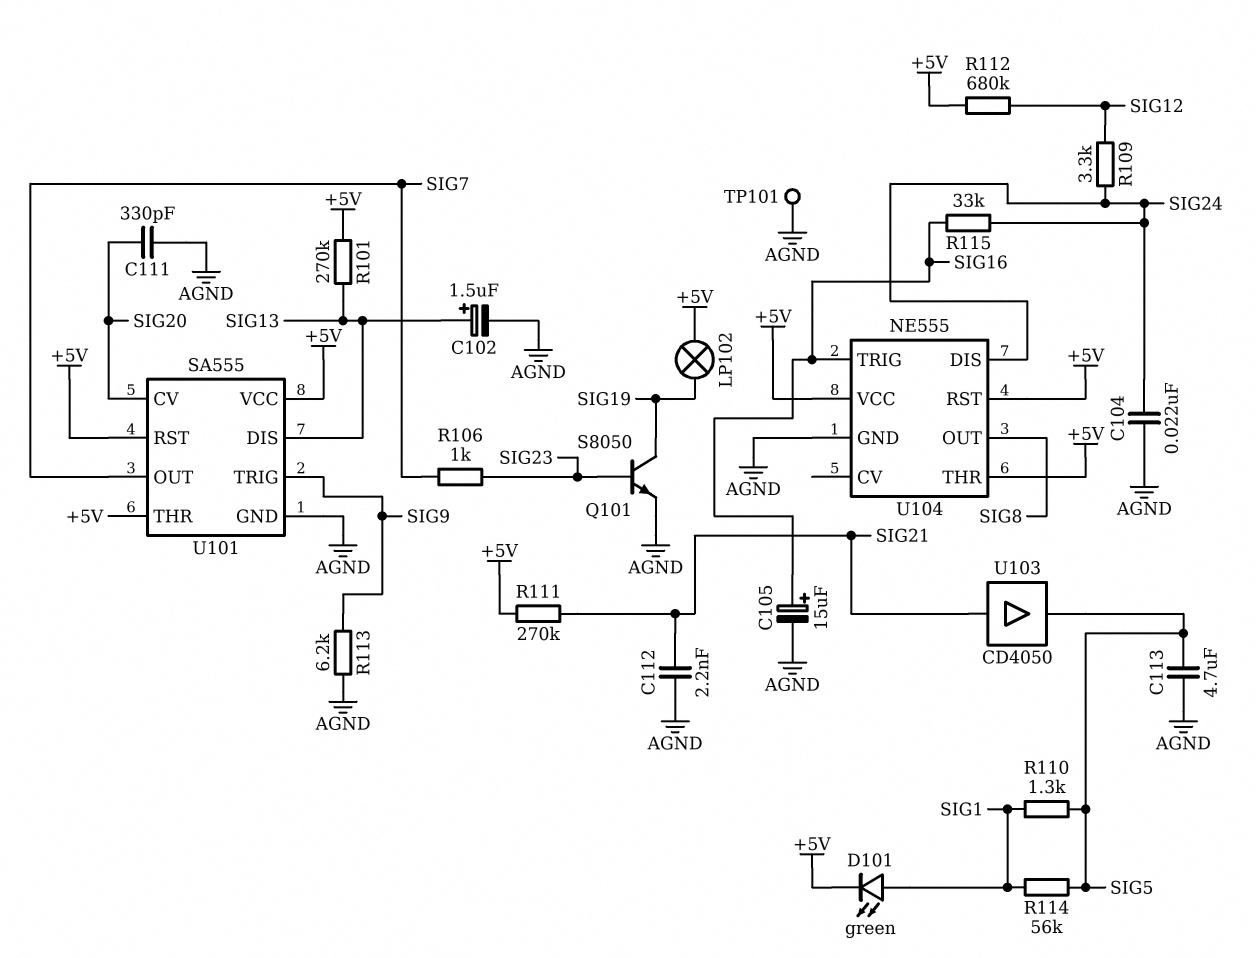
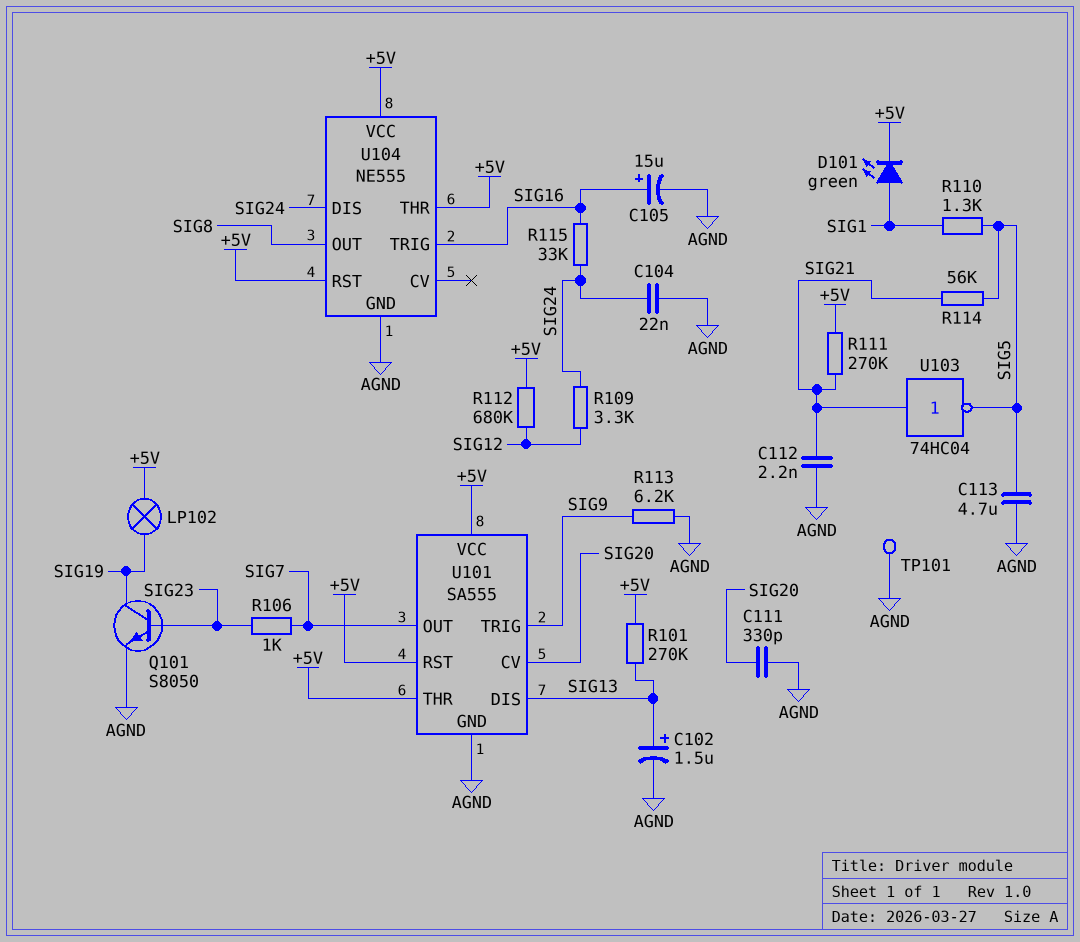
R114: 56k (SIG1, SIG5) -> 56k (SIG5, SIG21)
U103: buffer CD4050 (in SIG21, out SIG5) -> NOT 74HC04 (in SIG21, out SIG5)

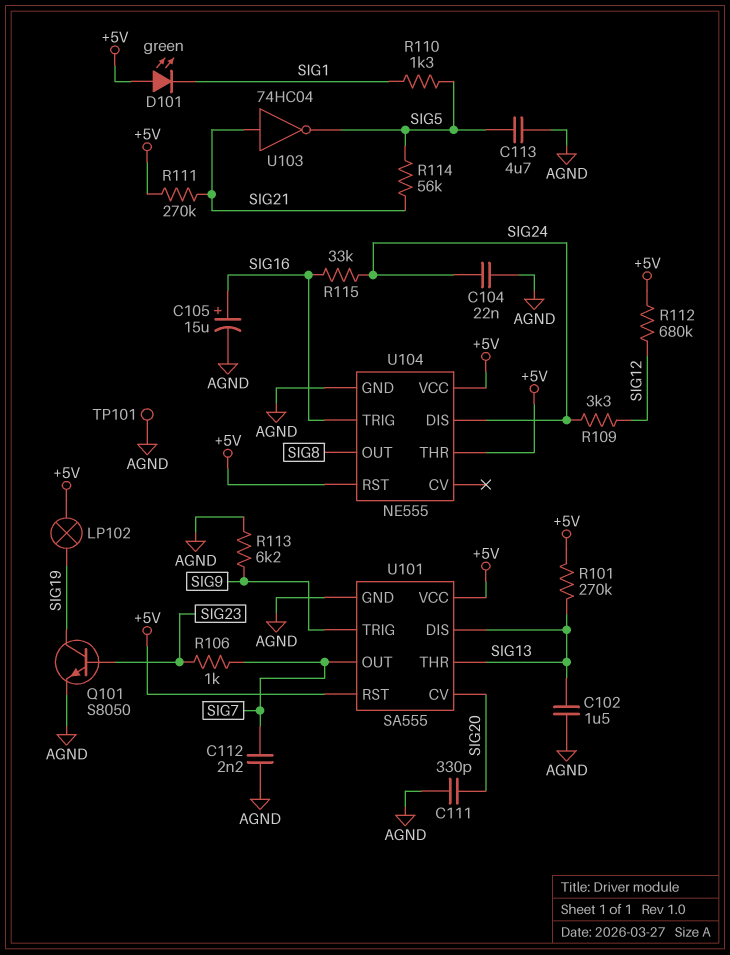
C102: 1.5uF (plus SIG13, minus AGND) -> 1.5uF (AGND, SIG13)
C112: 2.2nF (AGND, SIG21) -> 2.2nF (AGND, SIG7)
D101: LED green (A SIG1, K +5V) -> LED green (A +5V, K SIG1)
U101 pin THR: +5V -> SIG13

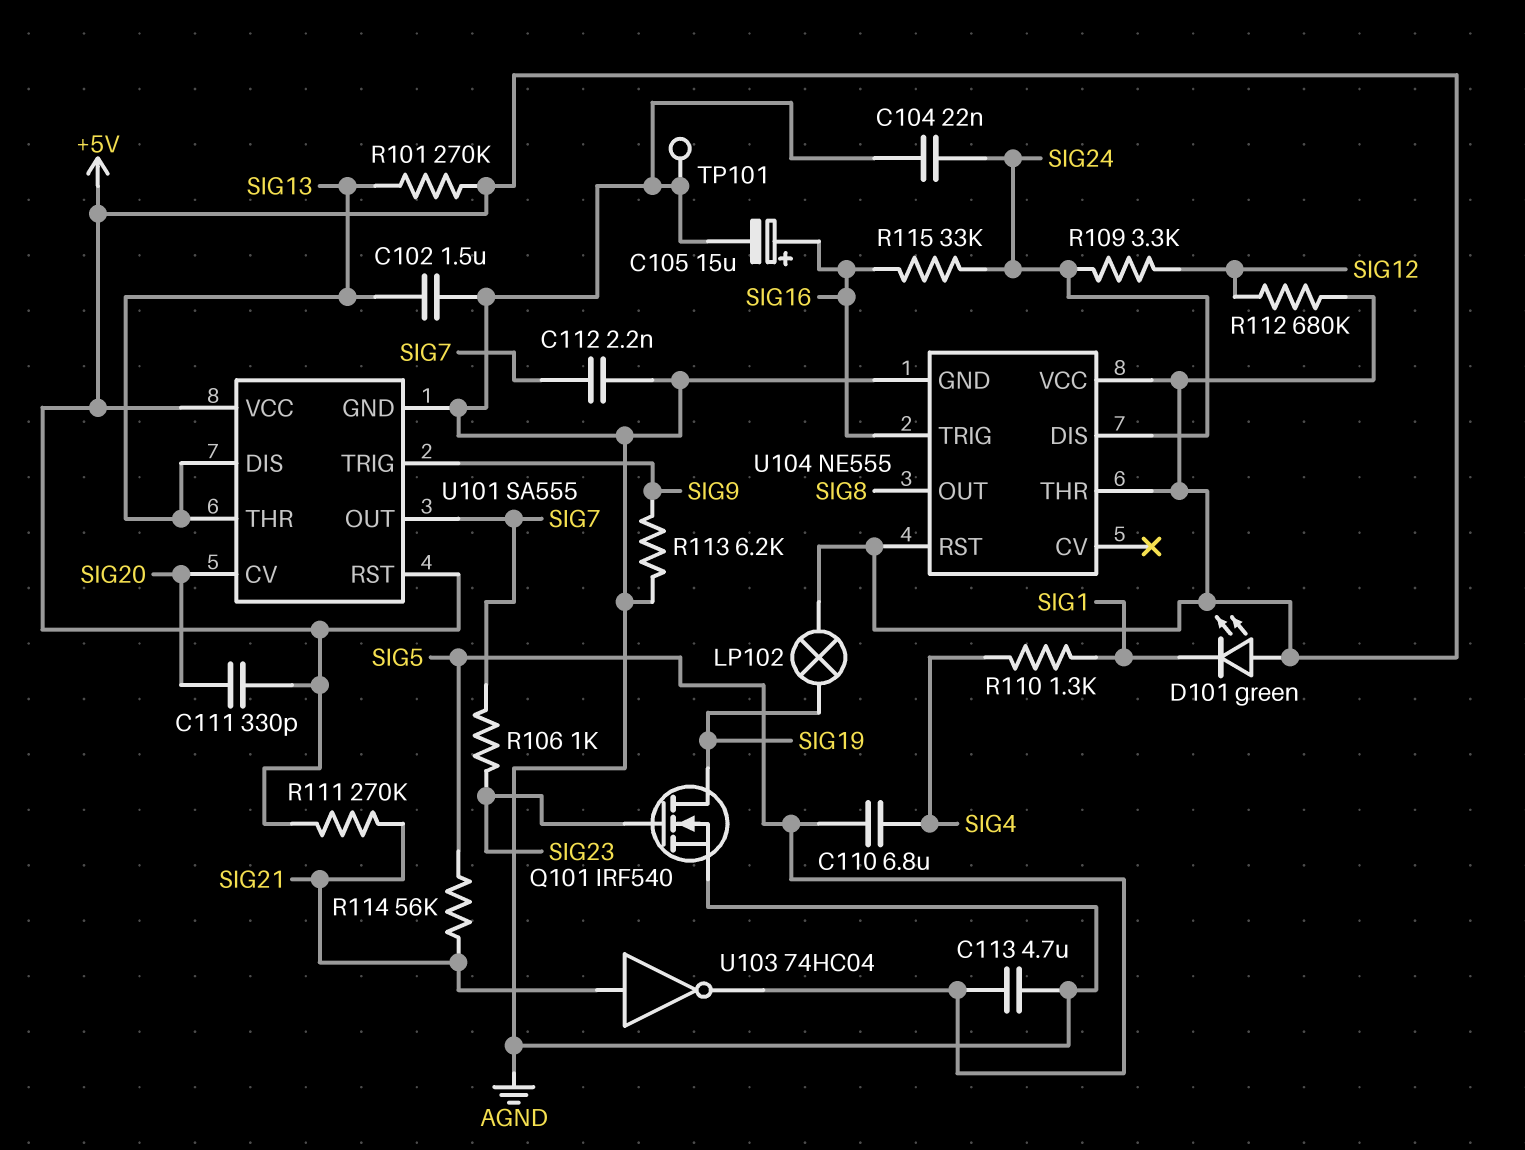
C110: none -> 6.8uF (SIG4, SIG5)
C111: 330pF (AGND, SIG20) -> 330pF (+5V, SIG20)
Q101: NPN S8050 (B SIG23, C SIG19, E AGND) -> NMOS IRF540 (G SIG23, D SIG19, S AGND)
R110: 1.3k (SIG1, SIG5) -> 1.3k (SIG1, SIG4)

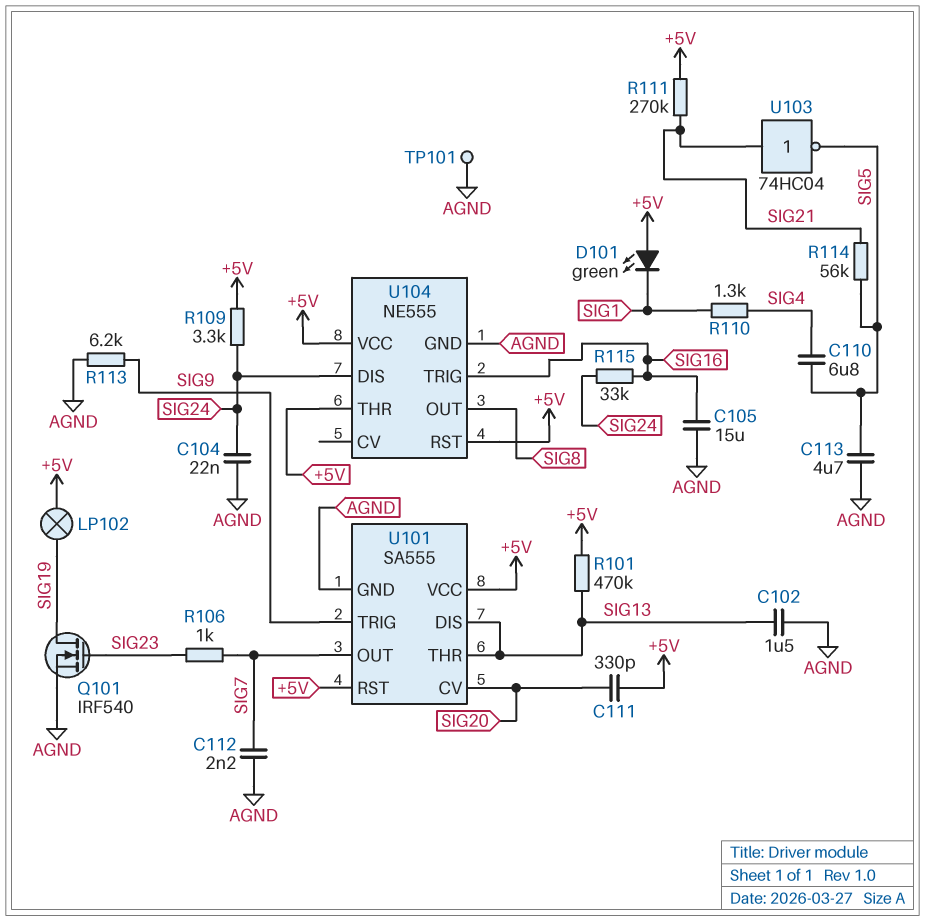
C105: 15uF (plus SIG16, minus AGND) -> 15uF (AGND, SIG16)
R101: 270k (+5V, SIG13) -> 470k (+5V, SIG13)
R109: 3.3k (SIG12, SIG24) -> 3.3k (+5V, SIG24)
R112: 680k (+5V, SIG12) -> none

